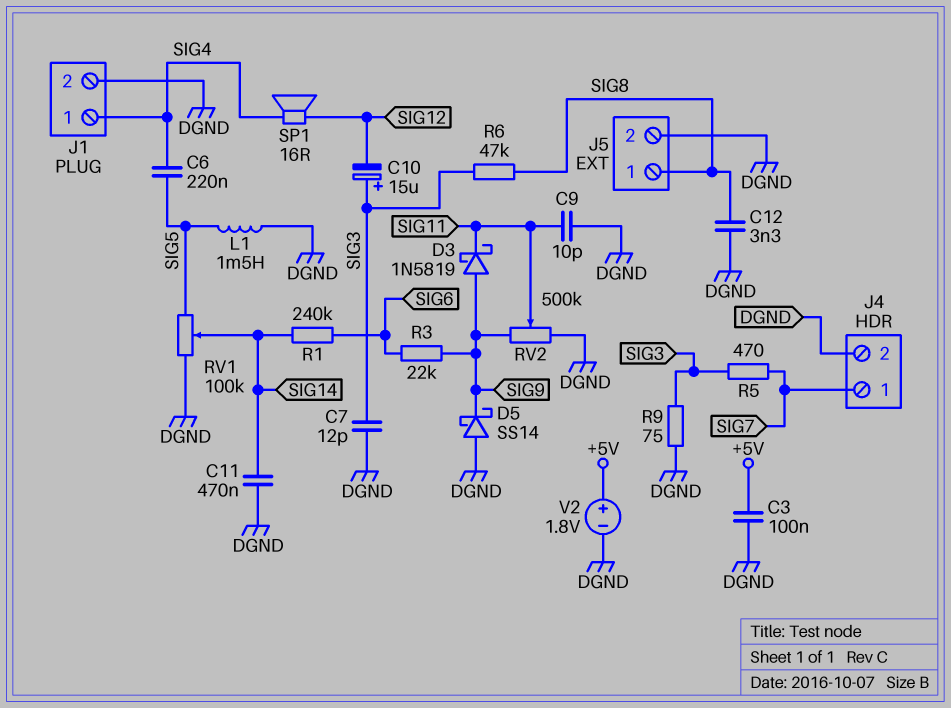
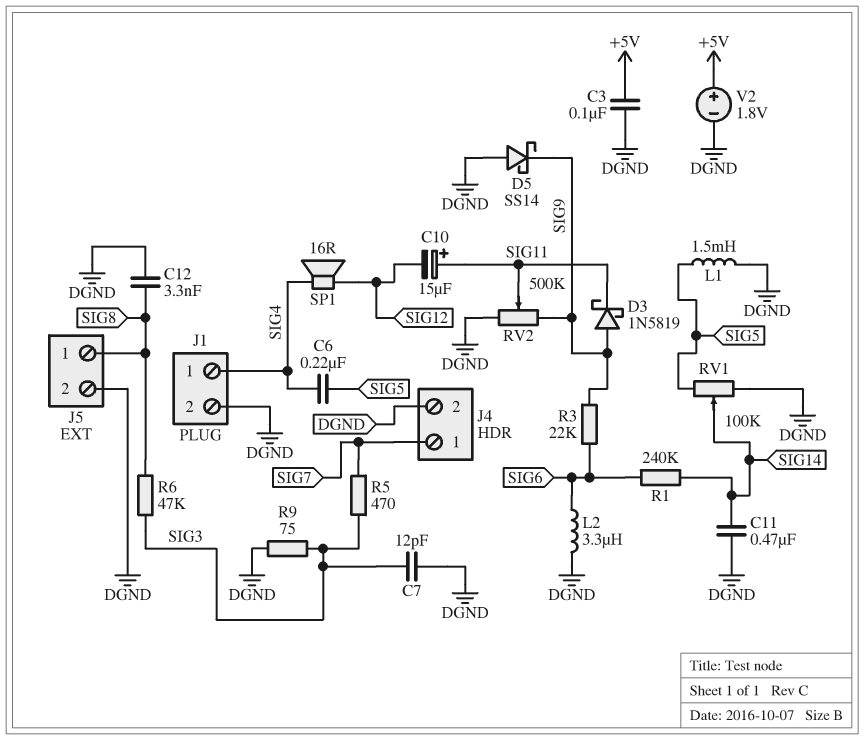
C9: 10pF (DGND, SIG11) -> none
C10: 15uF (plus SIG3, minus SIG12) -> 15uF (plus SIG11, minus SIG12)
L2: none -> 3.3uH (DGND, SIG6)

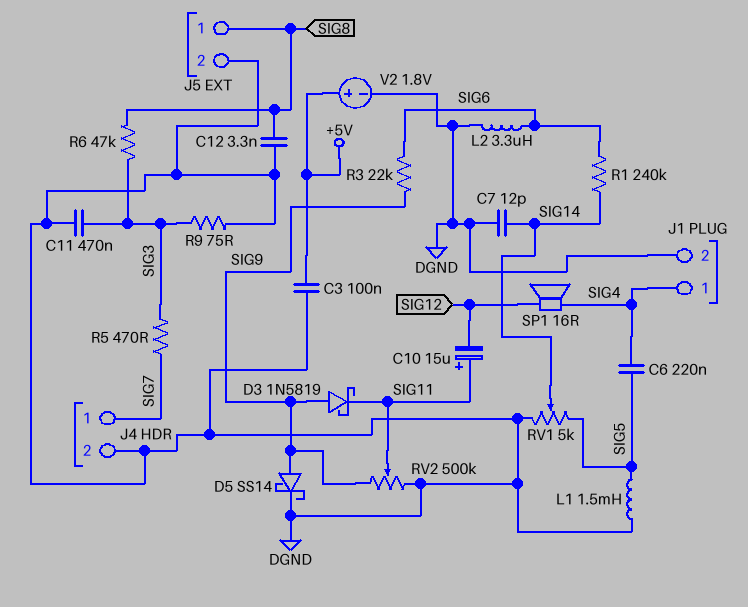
C7: 12pF (DGND, SIG3) -> 12pF (DGND, SIG14)
C11: 470nF (DGND, SIG14) -> 470nF (DGND, SIG3)
D5: schottky SS14 (A DGND, K SIG9) -> schottky SS14 (A SIG9, K DGND)
RV1: 100k (DGND, SIG5, wiper SIG14) -> 5k (DGND, SIG5, wiper SIG14)

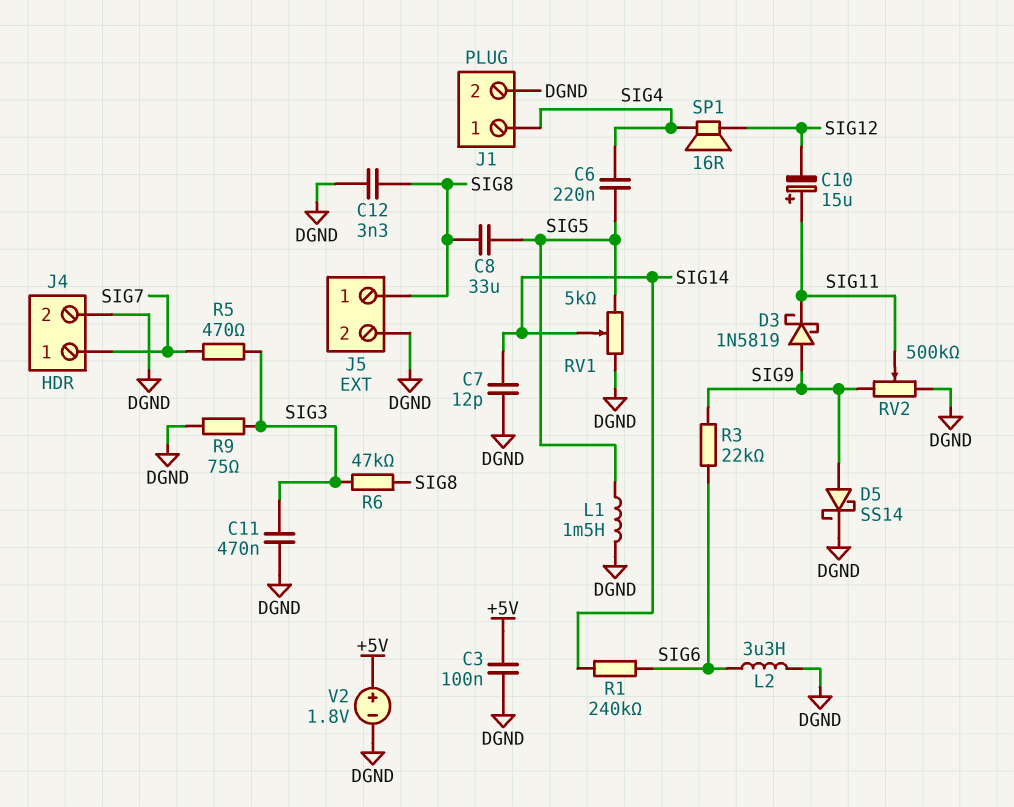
C8: none -> 33uF (SIG5, SIG8)

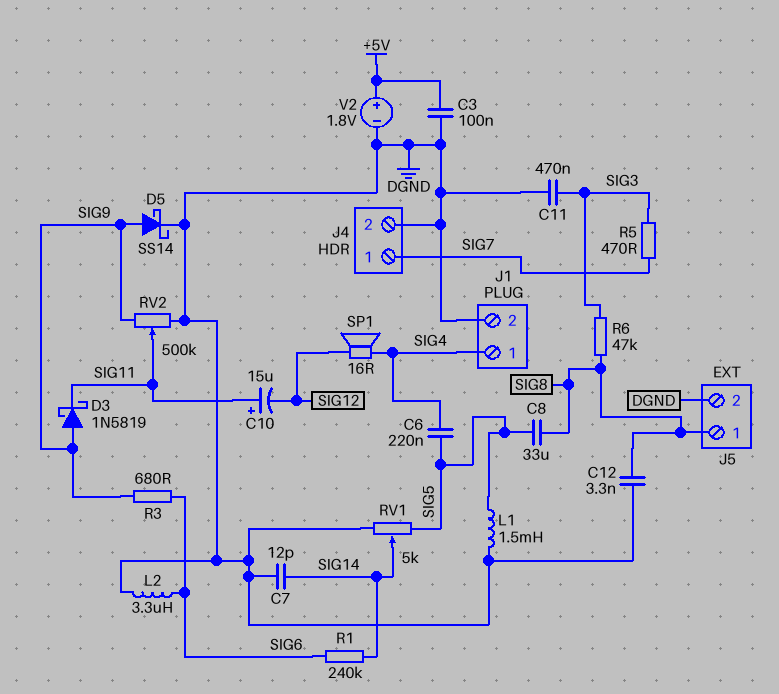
R3: 22k (SIG6, SIG9) -> 680 (SIG6, SIG9)
R9: 75 (DGND, SIG3) -> none

